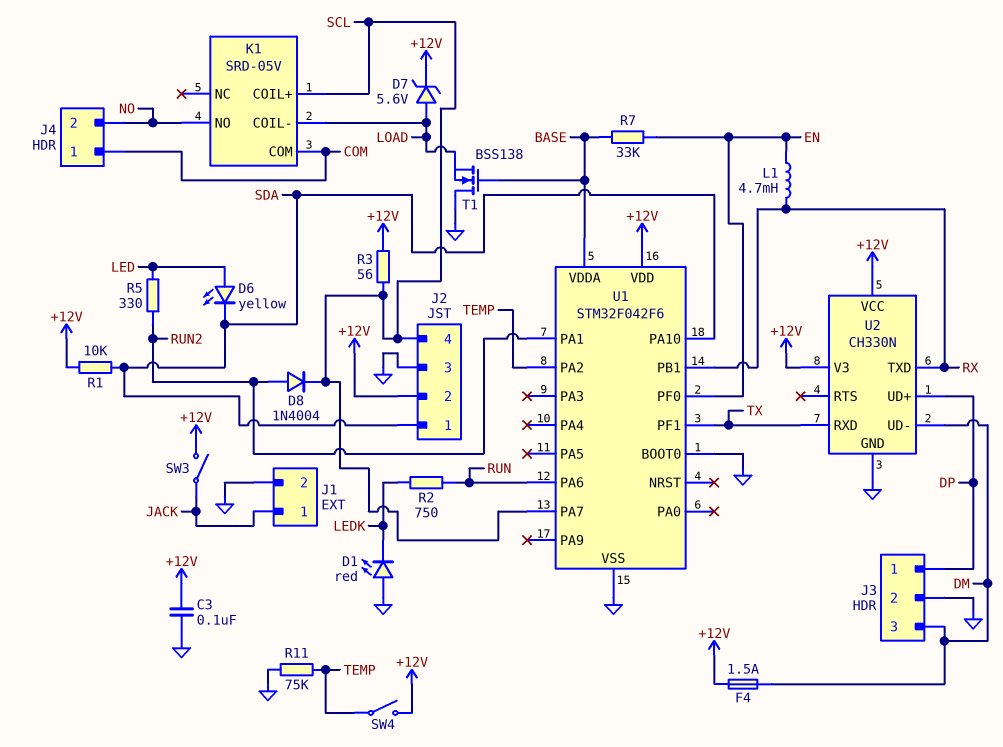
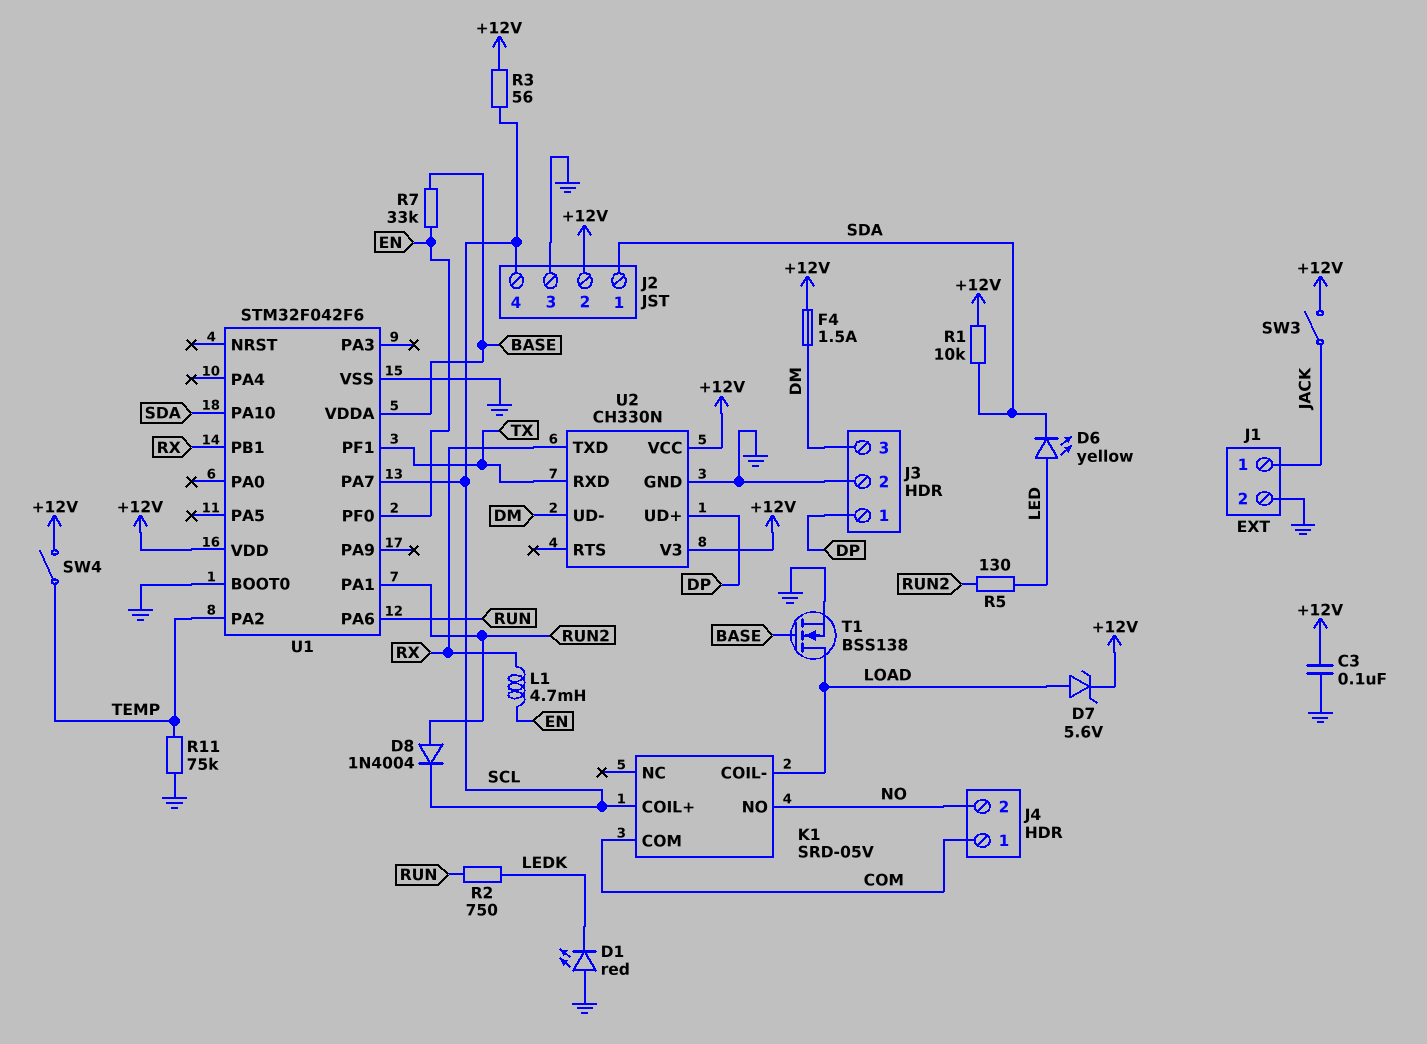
R5: 330 (LED, RUN2) -> 130 (LED, RUN2)
T1: NMOS BSS138 (G BASE, D GND, S LOAD) -> NMOS BSS138 (G BASE, D LOAD, S GND)

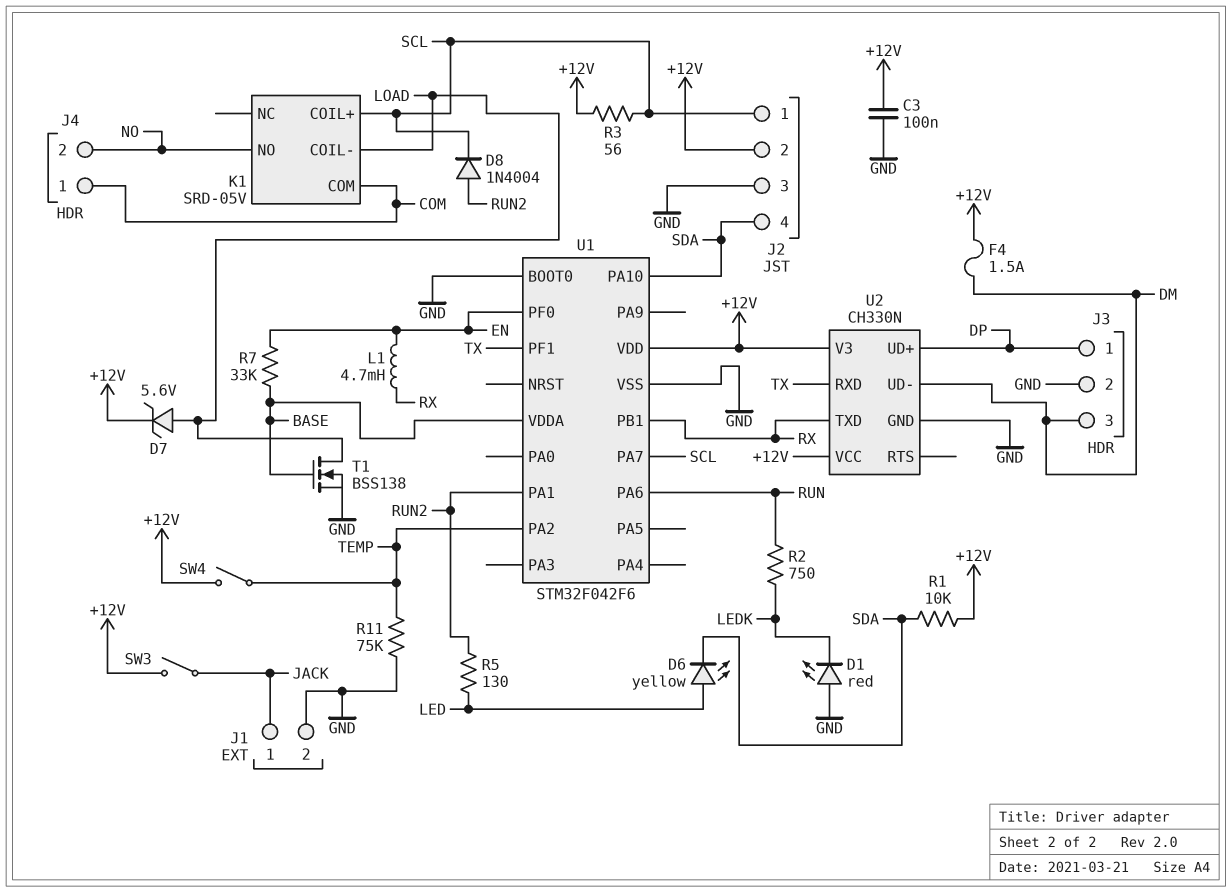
J2 pin 1: SDA -> SCL
J2 pin 4: SCL -> SDA

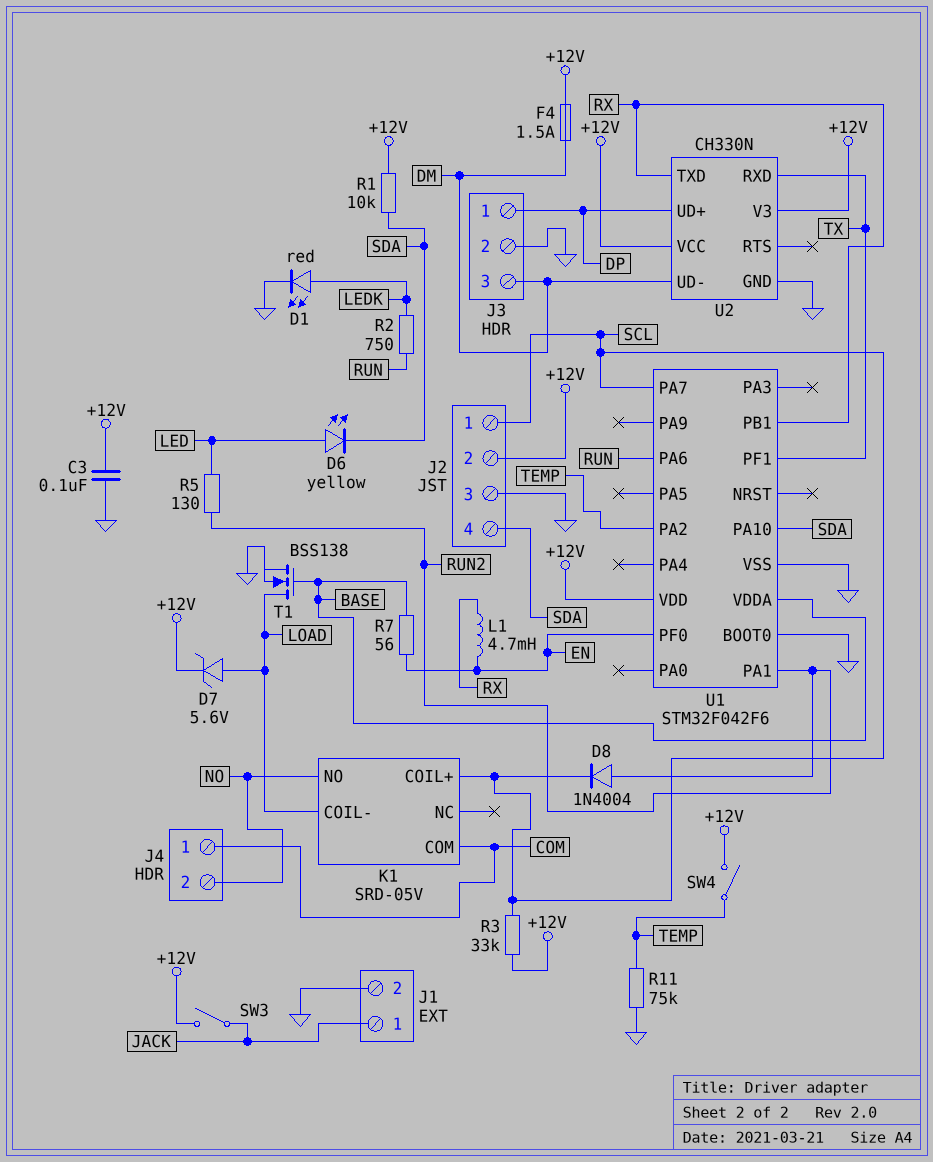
D1: LED red (A GND, K LEDK) -> LED red (A LEDK, K GND)
R3: 56 (+12V, SCL) -> 33k (+12V, SCL)
R7: 33k (BASE, EN) -> 56 (BASE, EN)

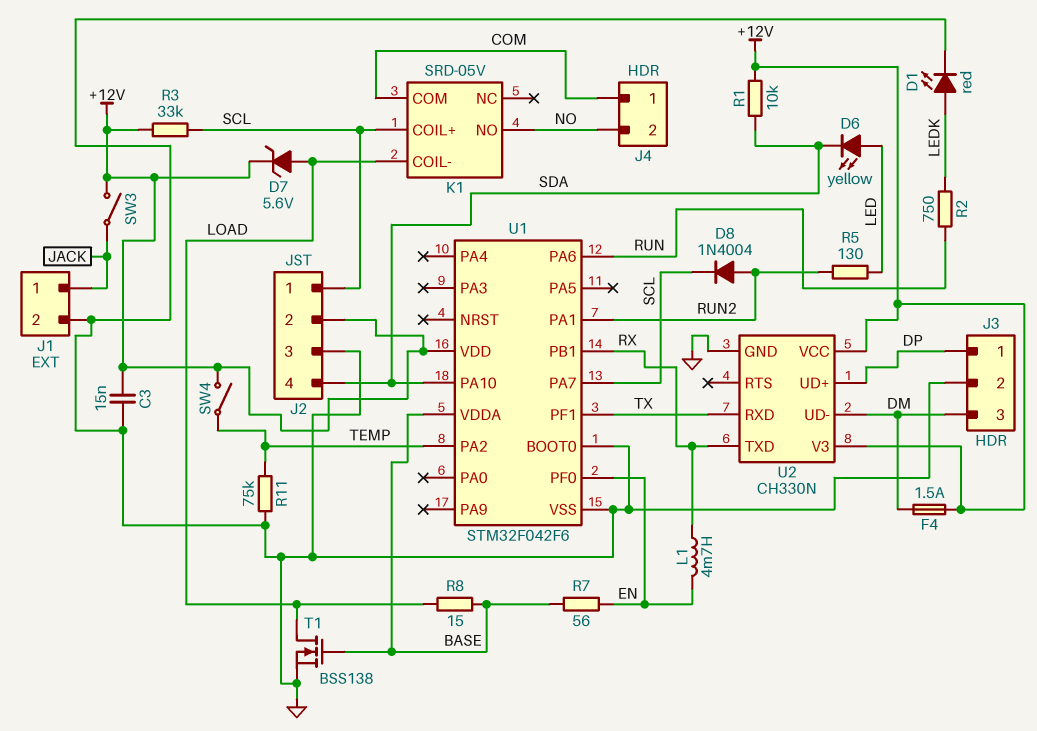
C3: 100nF (+12V, GND) -> 15nF (+12V, GND)
R8: none -> 15 (BASE, LOAD)

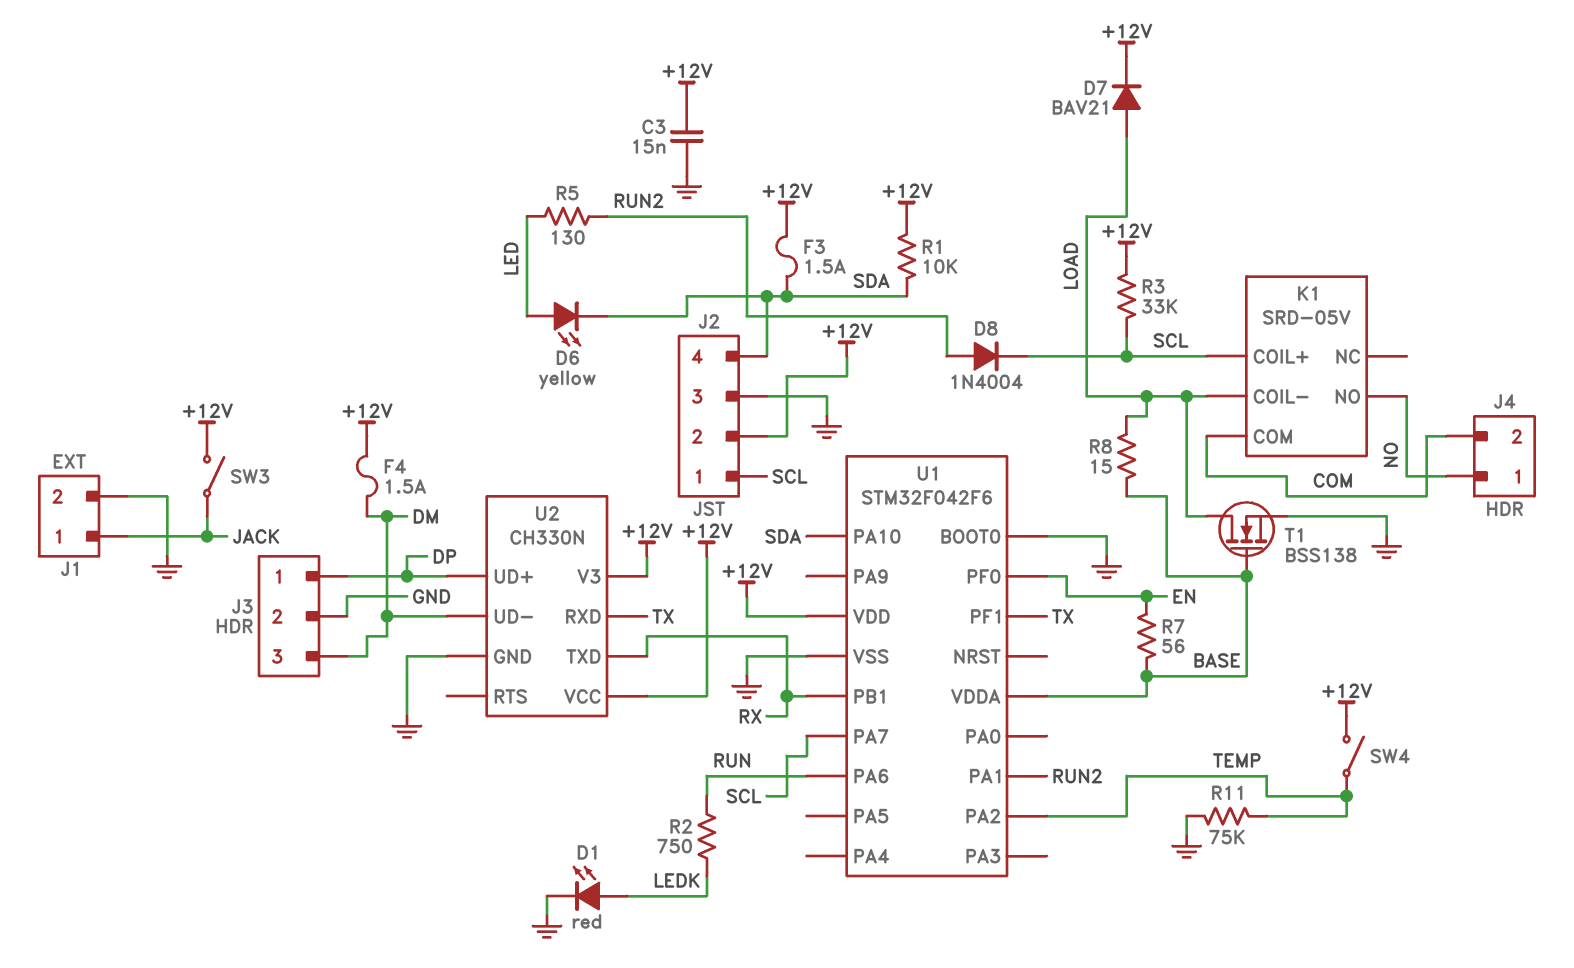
D7: zener 5.6V (A LOAD, K +12V) -> diode BAV21 (A LOAD, K +12V)
F3: none -> 1.5A (+12V, SDA)
J4 pin 1: COM -> NO
J4 pin 2: NO -> COM
L1: 4.7mH (EN, RX) -> none

